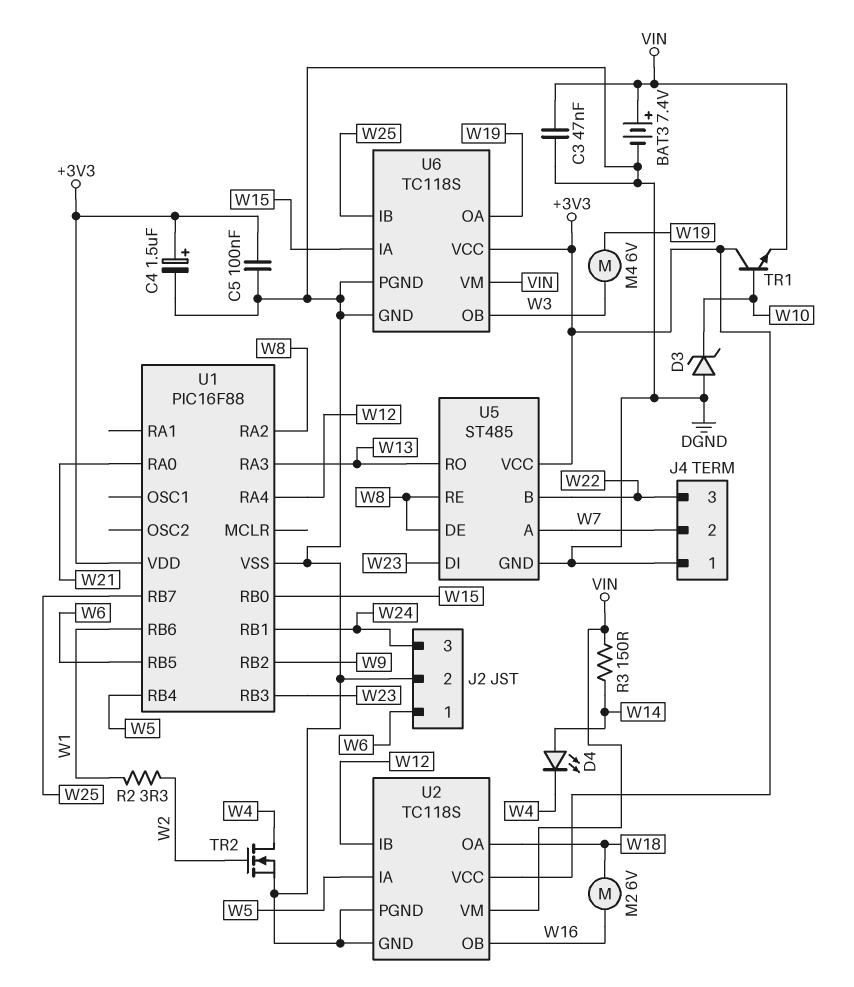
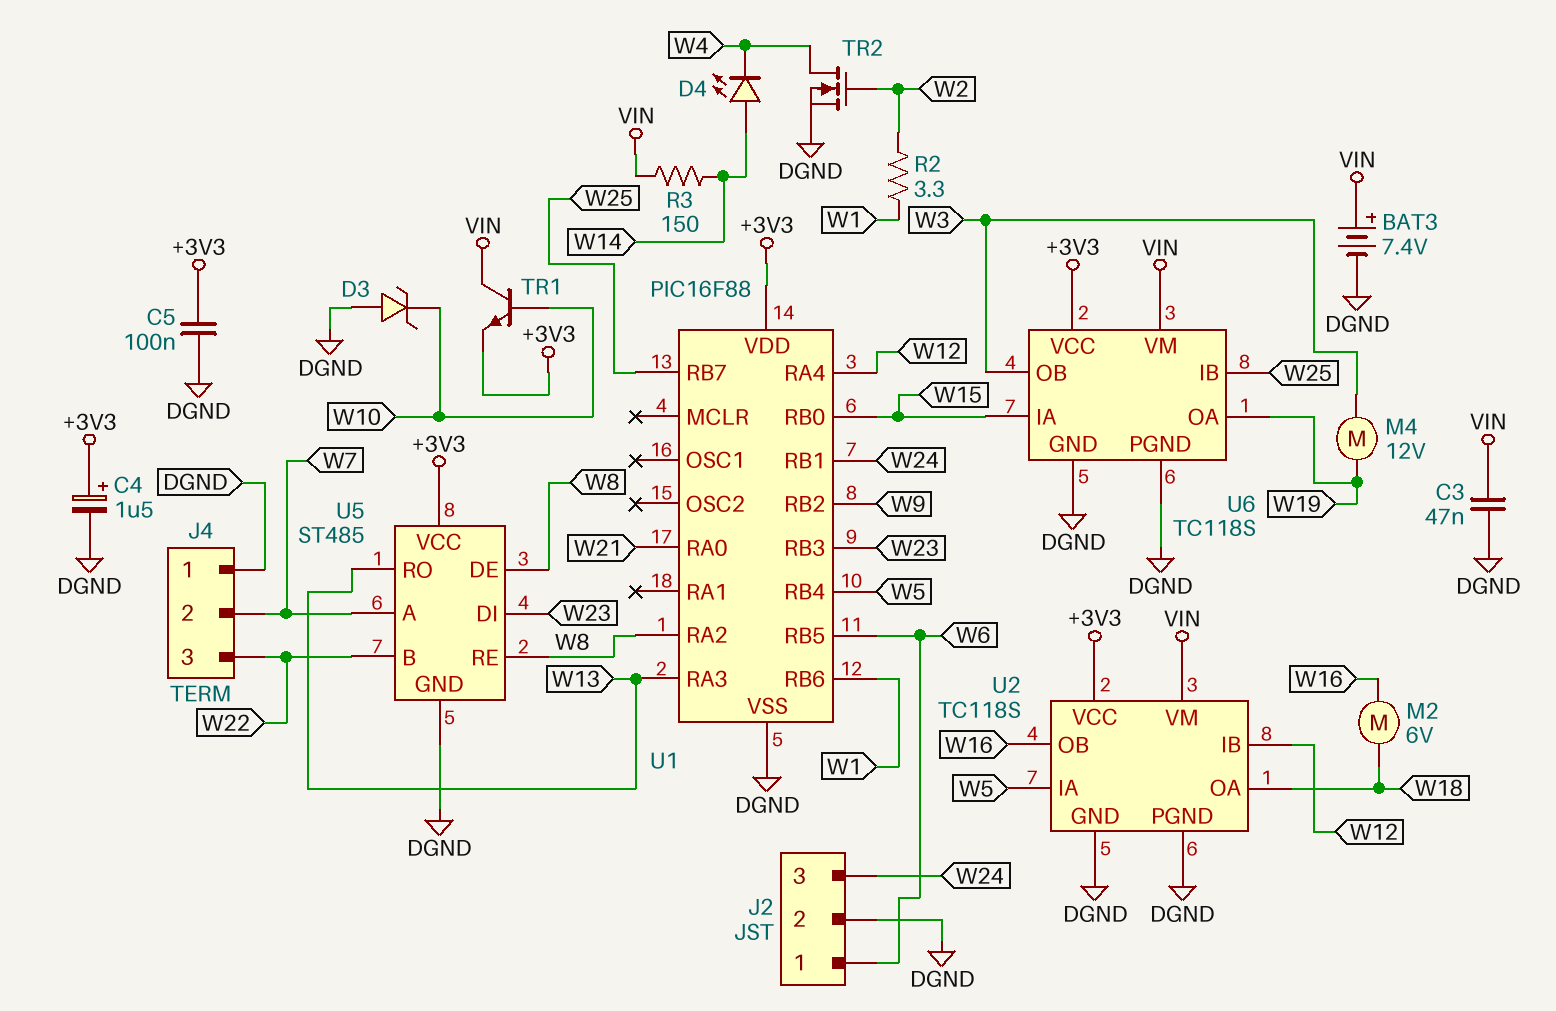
M4: motor 6V (W3, W19) -> motor 12V (W3, W19)
TR1: NPN (B W10, C +3V3, E VIN) -> NPN (B W10, C VIN, E +3V3)

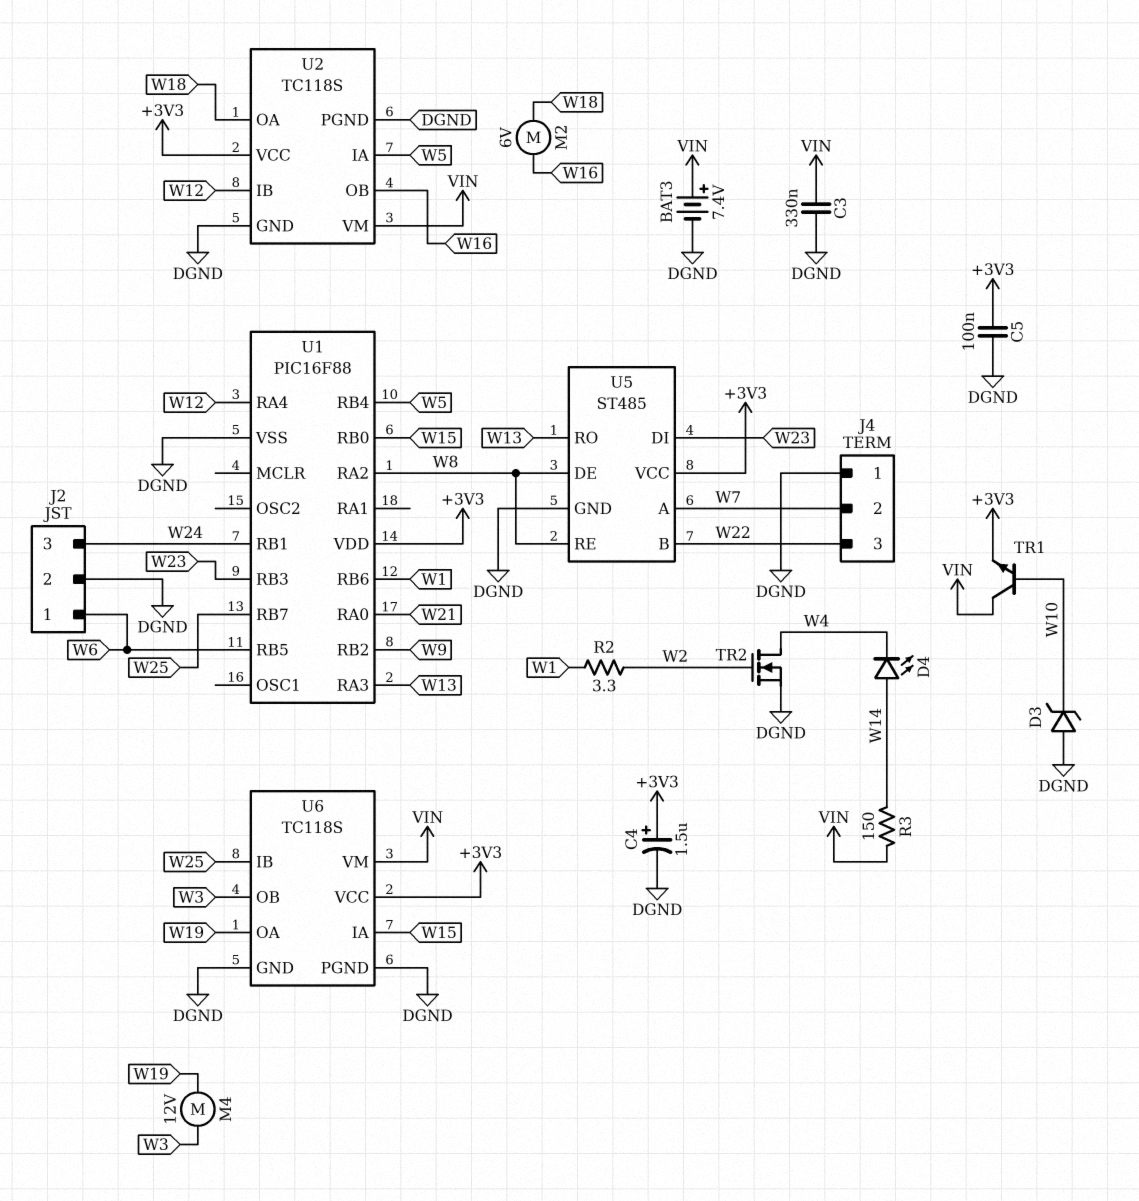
C3: 47nF (DGND, VIN) -> 330nF (DGND, VIN)

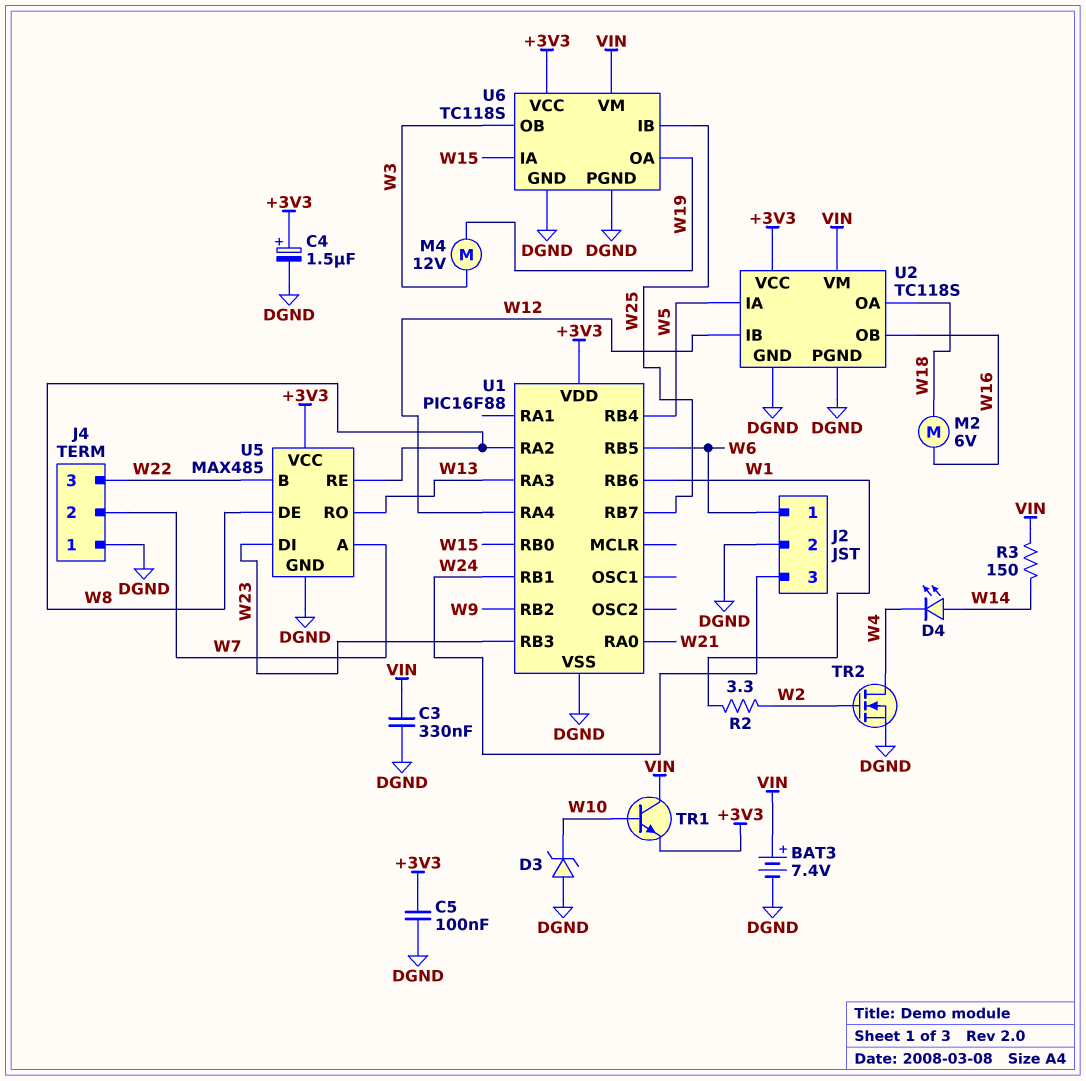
U5: ST485 -> MAX485

